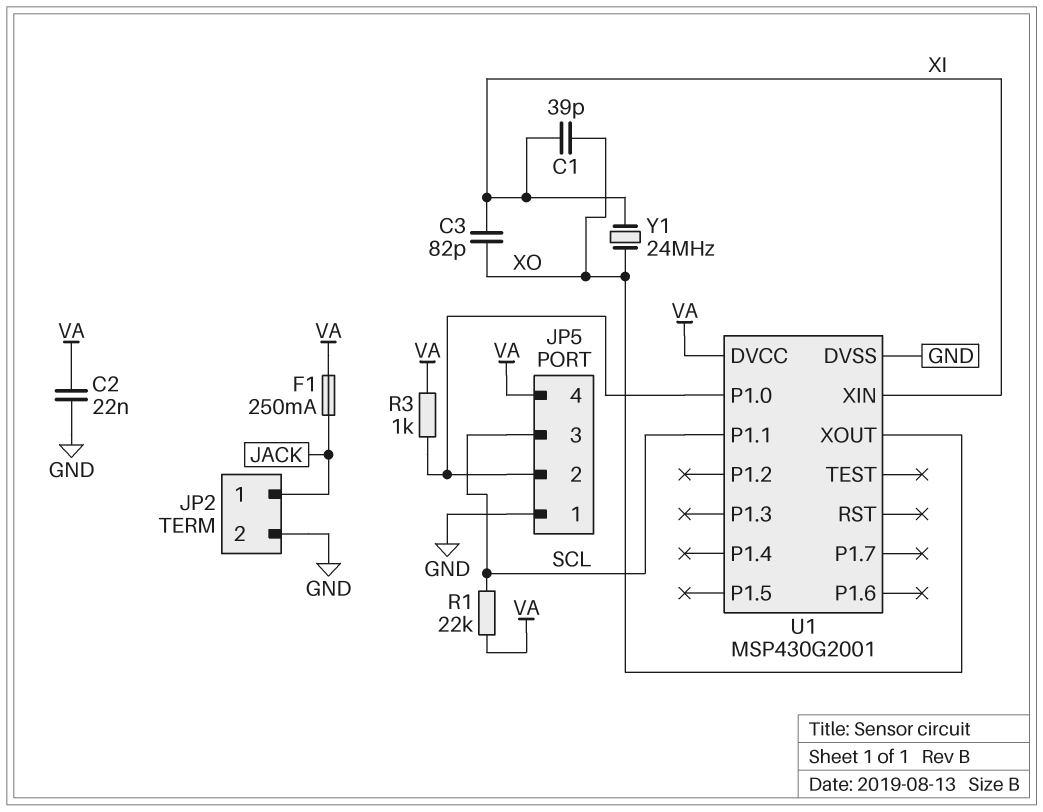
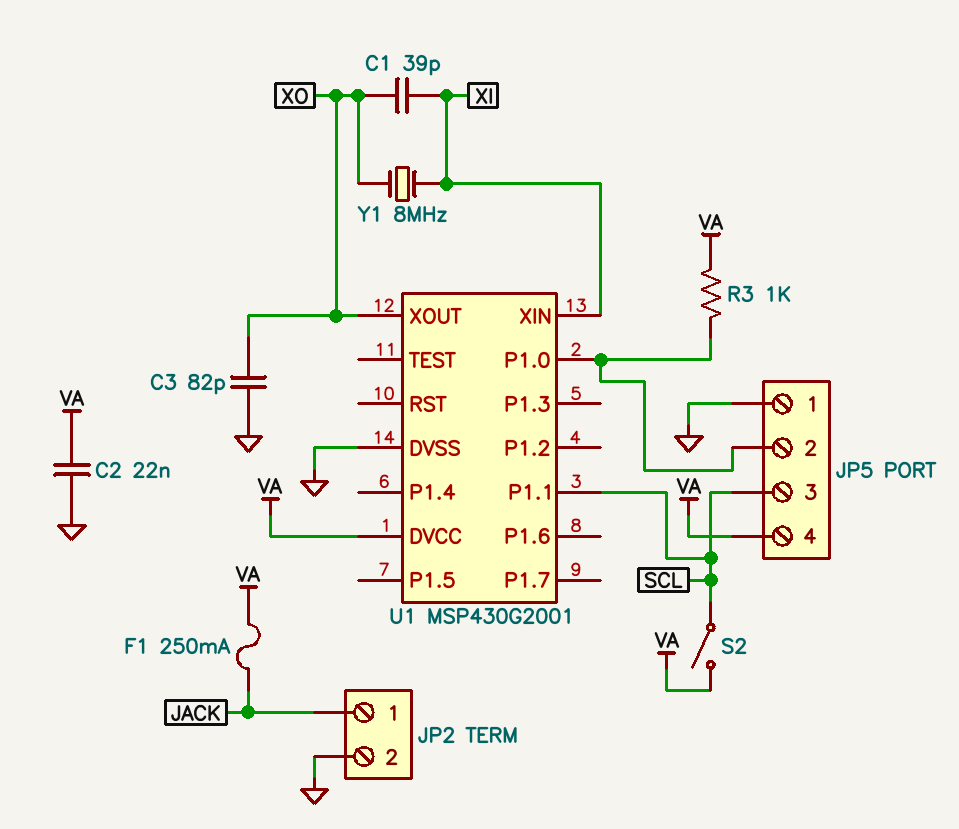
C3: 82pF (XI, XO) -> 82pF (GND, XO)
R1: 22k (SCL, VA) -> none
S2: none -> switch (SCL, VA)
Y1: 24MHz (XI, XO) -> 8MHz (XI, XO)

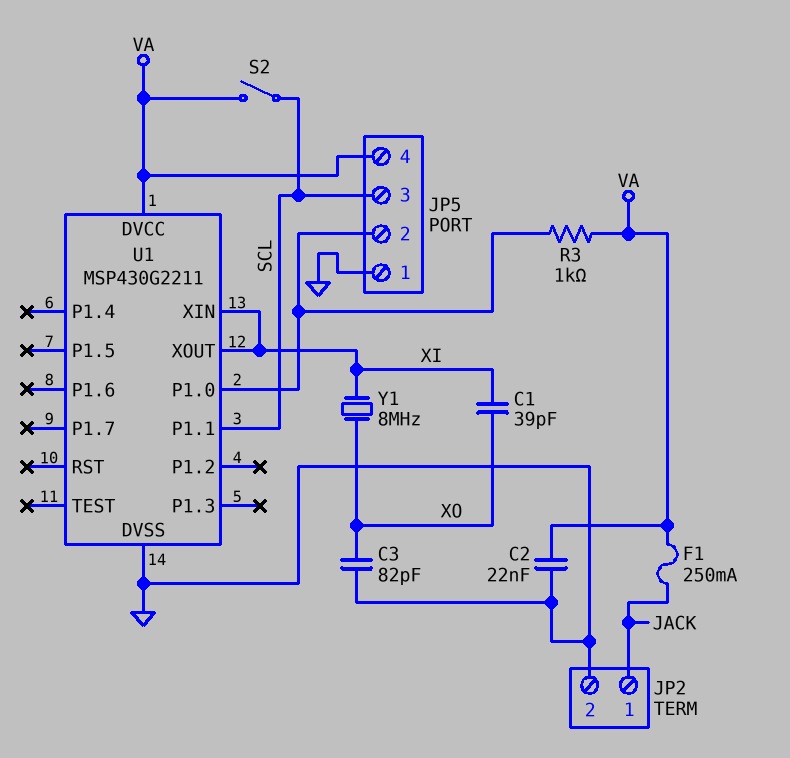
U1: MSP430G2001 -> MSP430G2211
U1 pin XOUT: XO -> XI

